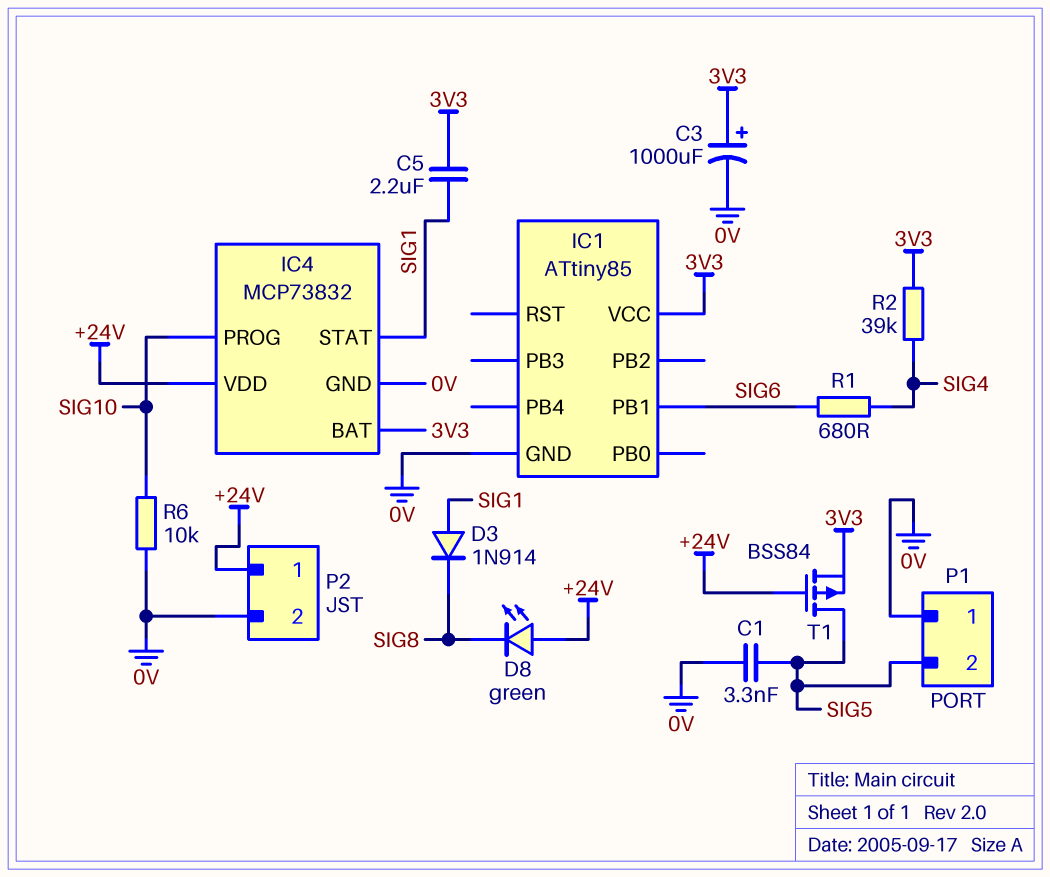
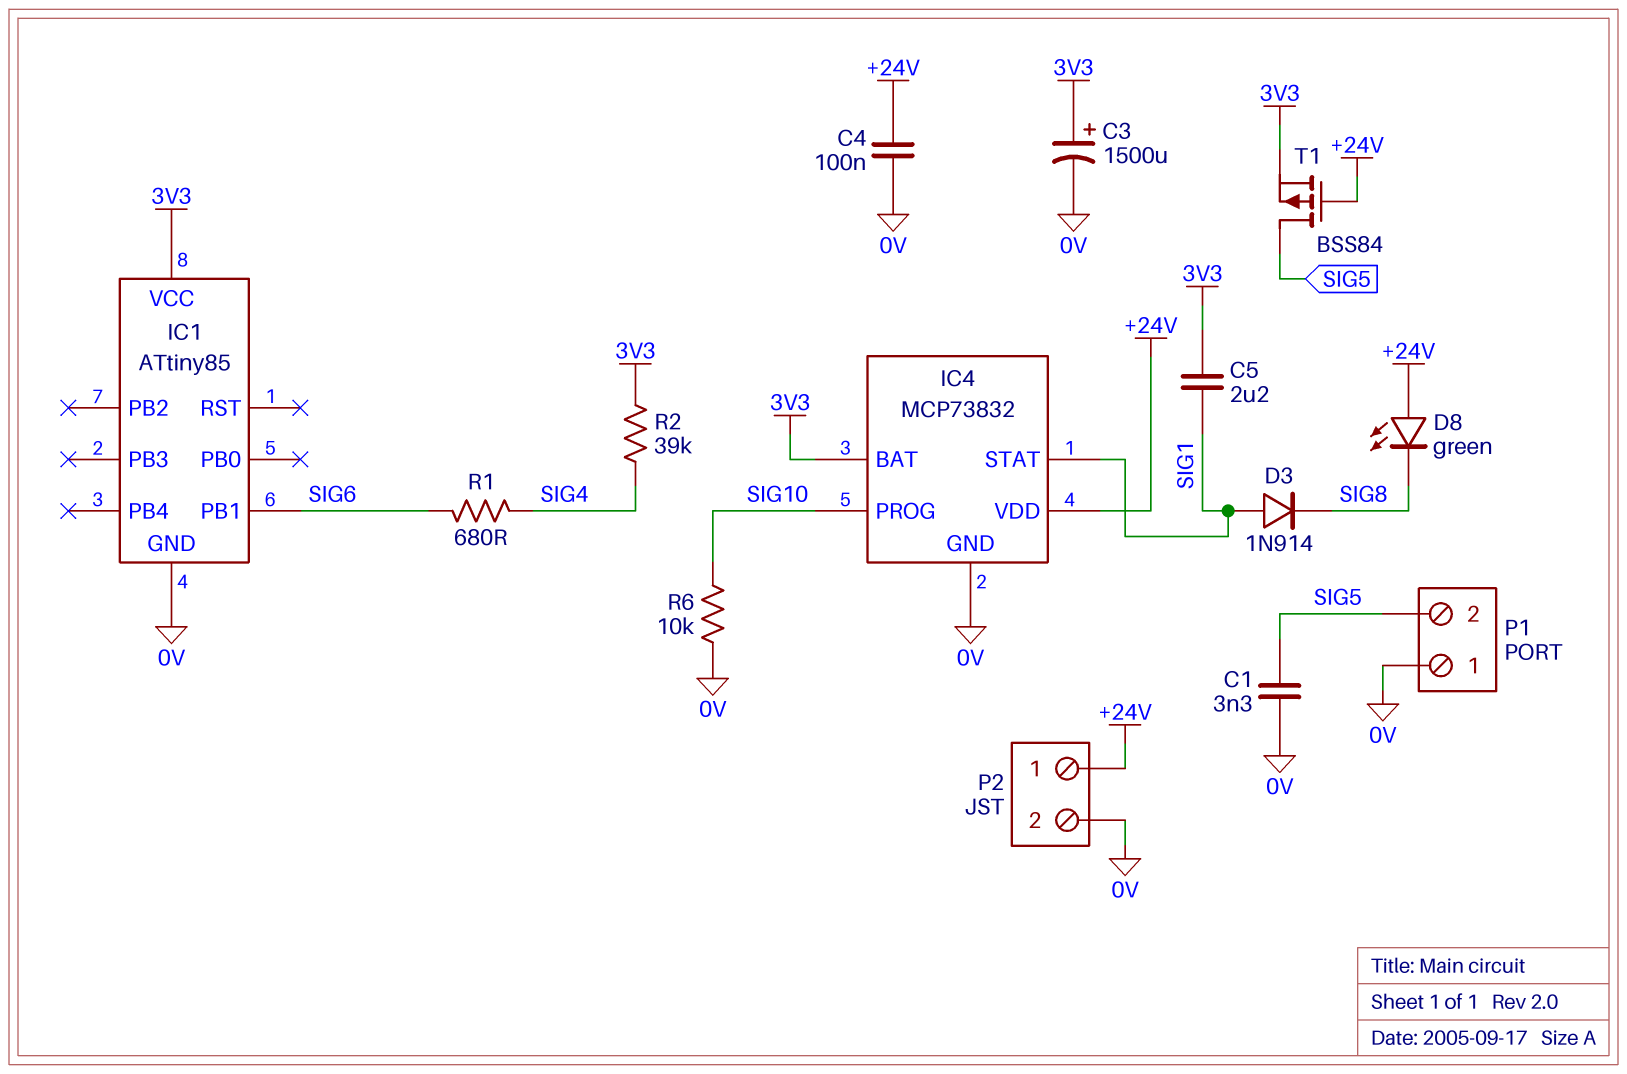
C3: 1000uF (plus 3V3, minus 0V) -> 1500uF (plus 3V3, minus 0V)
C4: none -> 100nF (+24V, 0V)

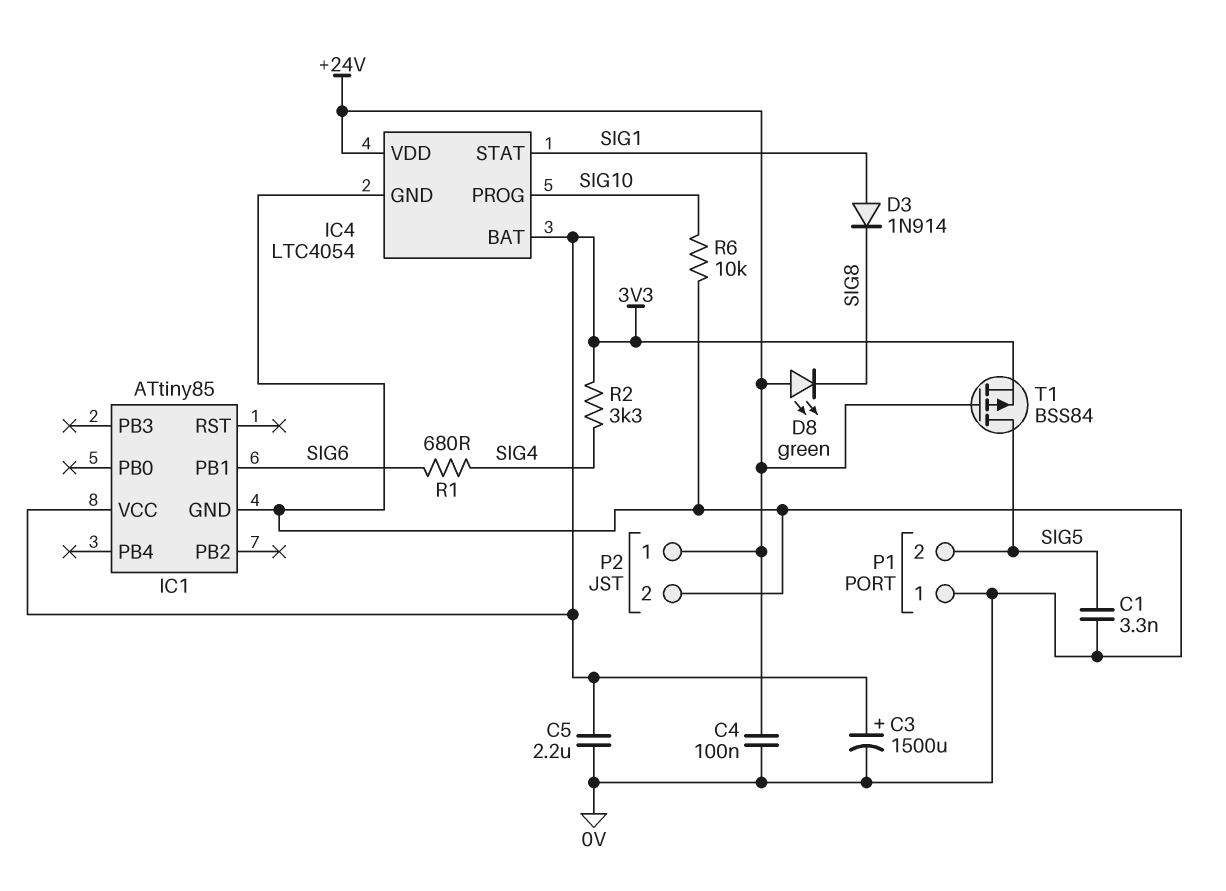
C5: 2.2uF (3V3, SIG1) -> 2.2uF (0V, 3V3)
IC4: MCP73832 -> LTC4054
R2: 39k (3V3, SIG4) -> 3.3k (3V3, SIG4)

